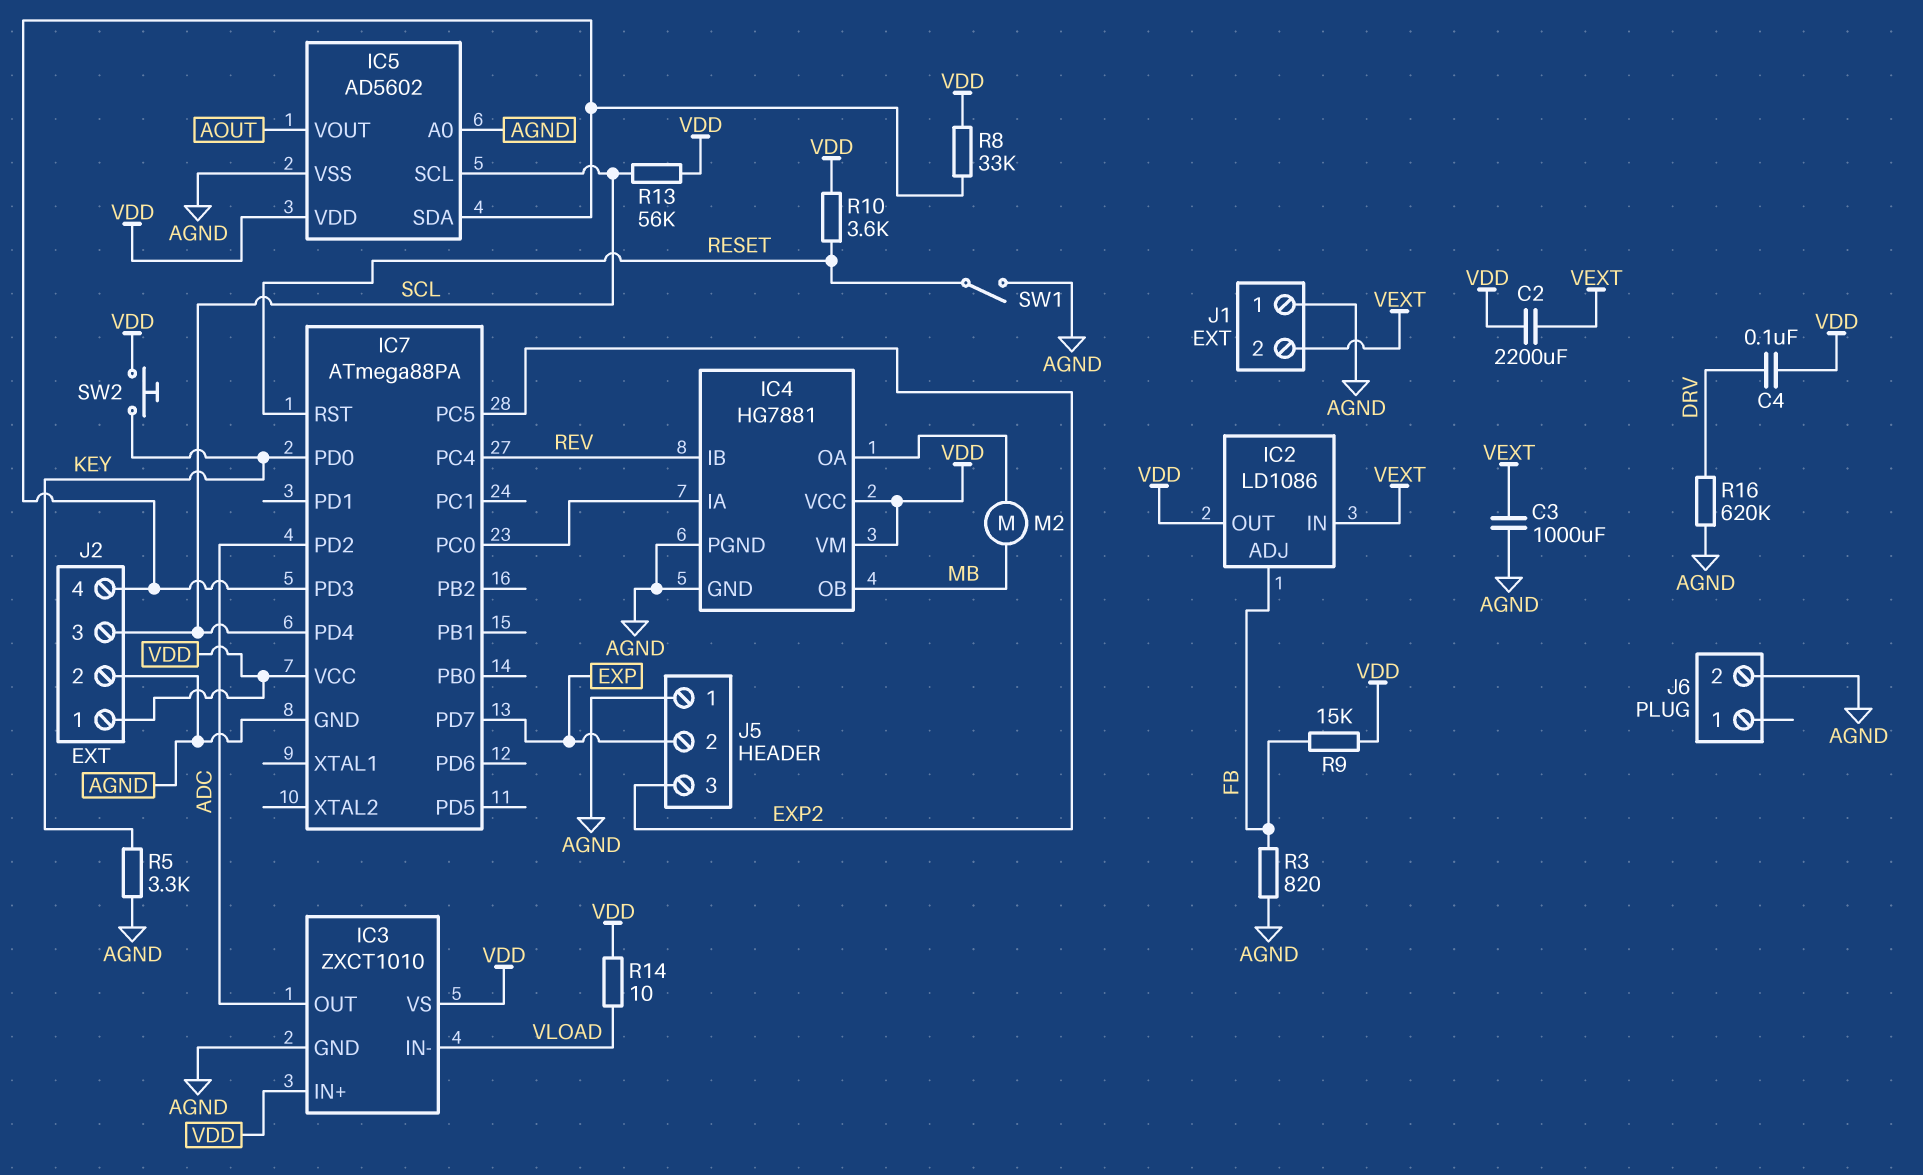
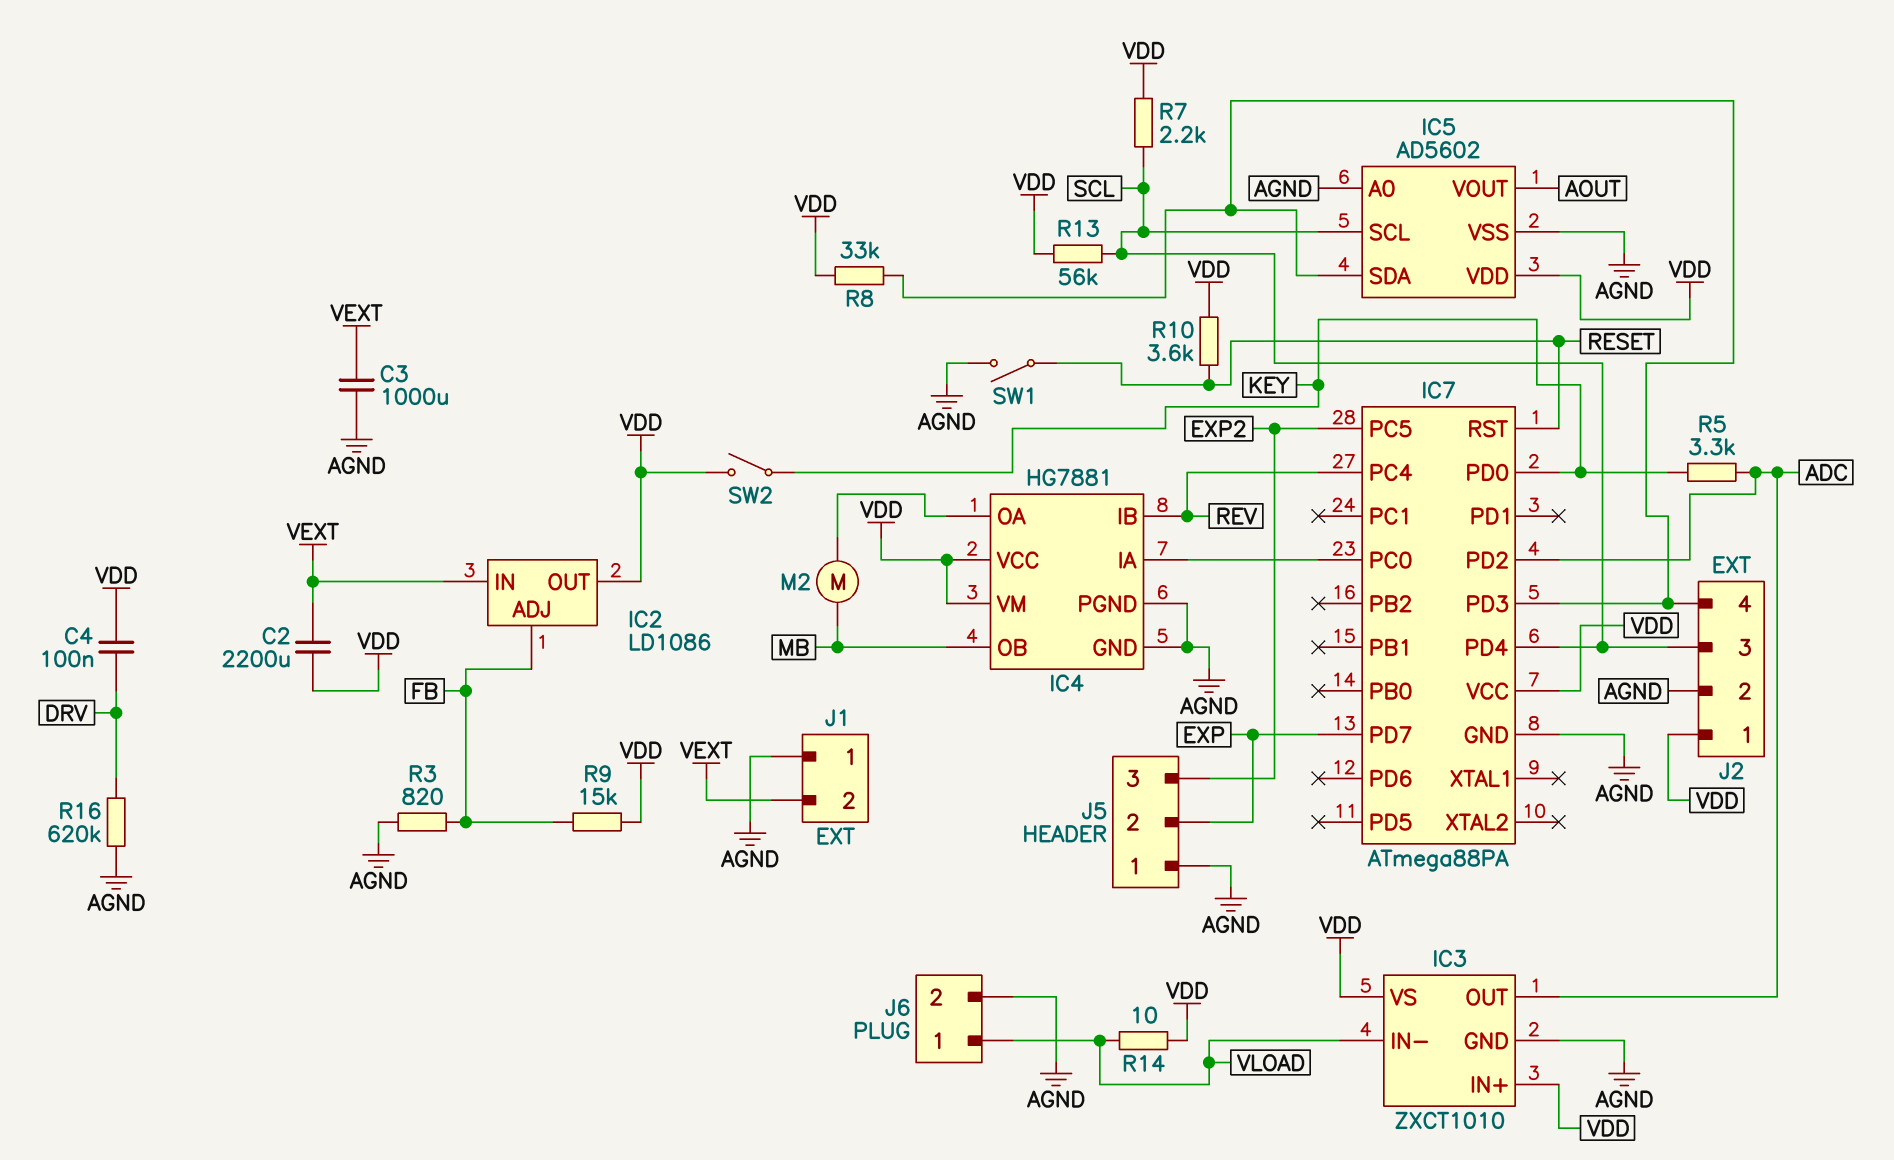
J6 pin 1: none -> VLOAD
R5: 3.3k (AGND, KEY) -> 3.3k (ADC, KEY)
R7: none -> 2.2k (SCL, VDD)
SW2: button (KEY, VDD) -> switch (KEY, VDD)

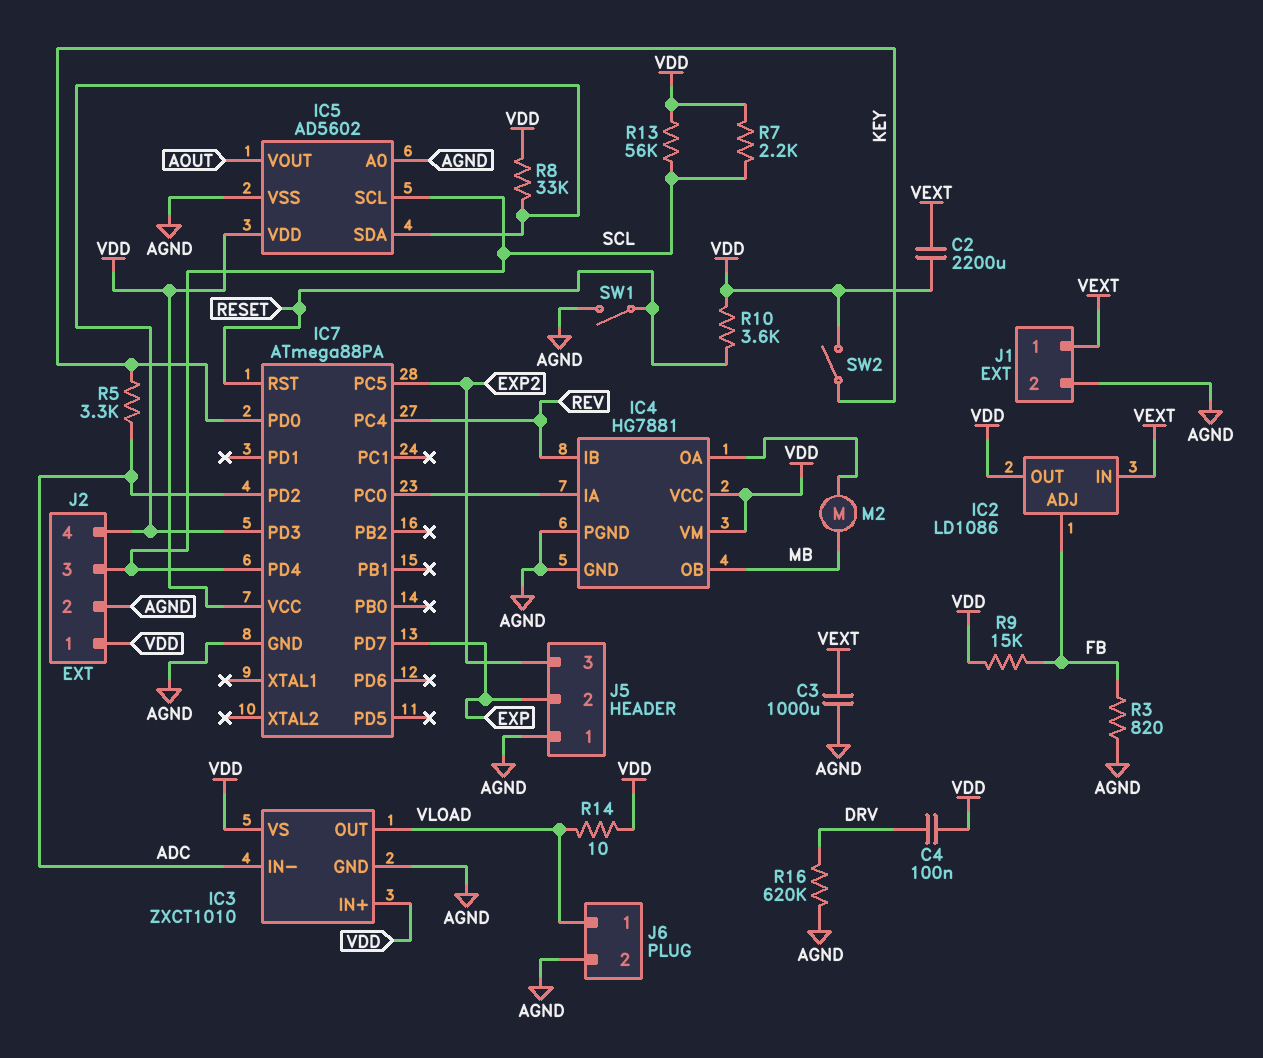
IC3 pin IN-: VLOAD -> ADC
IC3 pin OUT: ADC -> VLOAD
J1 pin 1: AGND -> VEXT
J1 pin 2: VEXT -> AGND

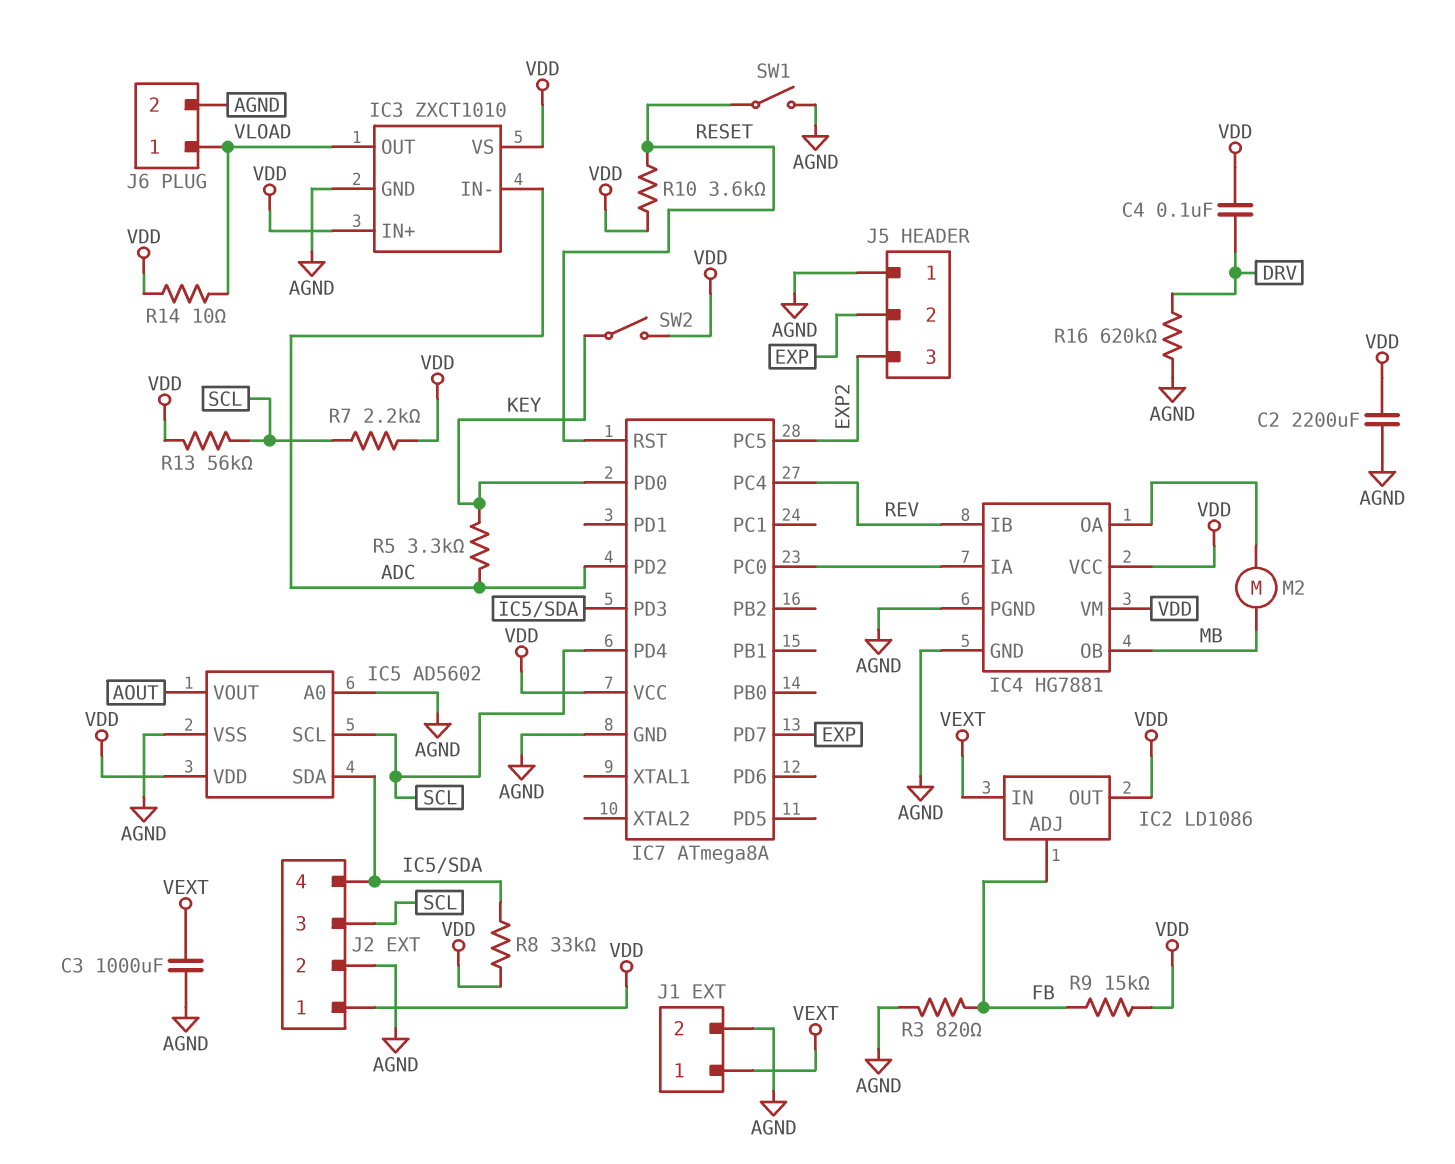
C2: 2200uF (VDD, VEXT) -> 2200uF (AGND, VDD)
IC7: ATmega88PA -> ATmega8A

